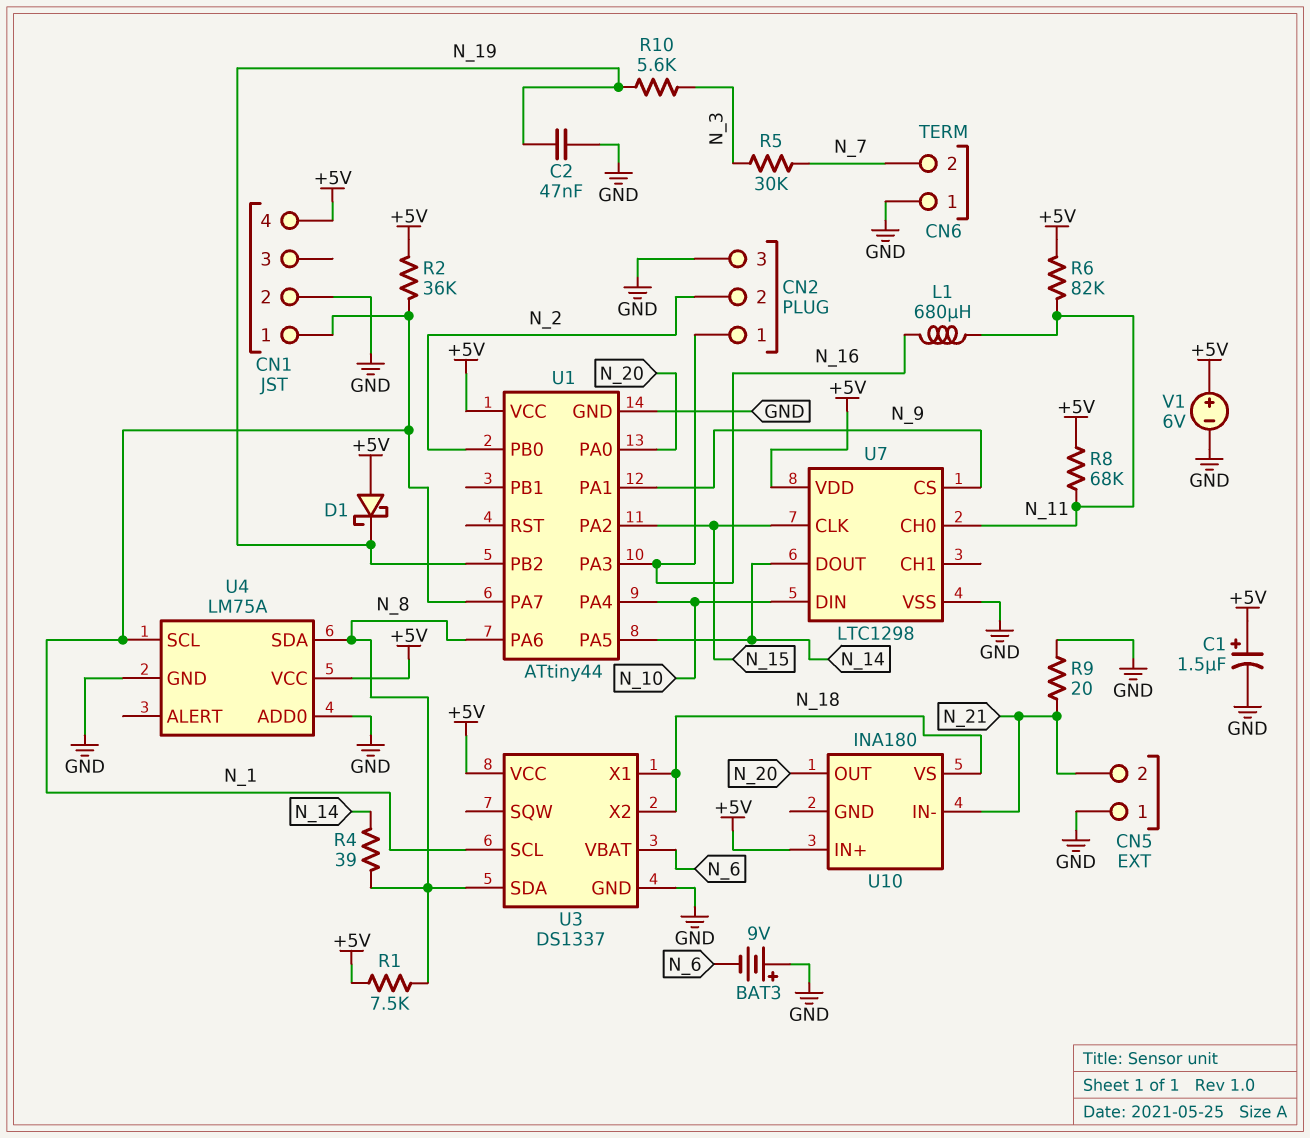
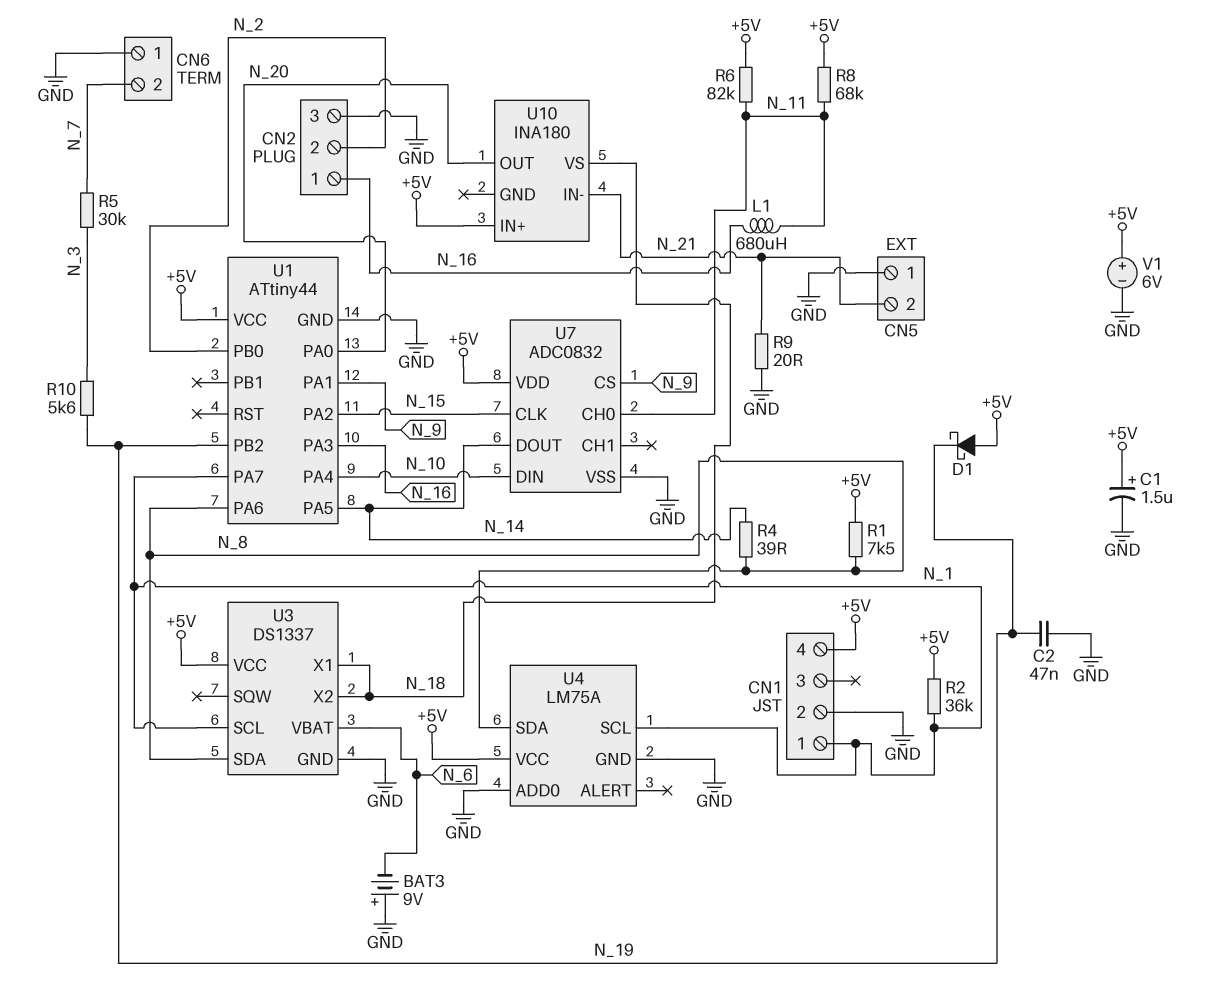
U7: LTC1298 -> ADC0832

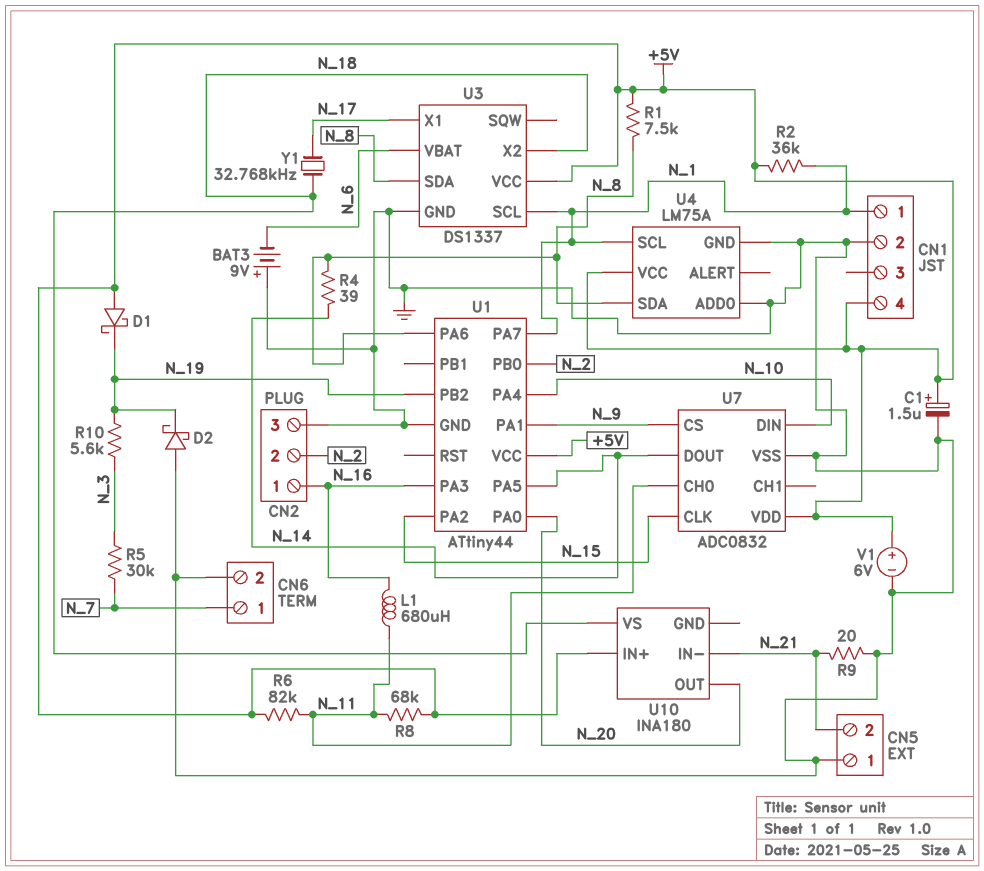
C2: 47nF (GND, N_19) -> none
CN6 pin 1: GND -> N_7
CN6 pin 2: N_7 -> GND
D2: none -> schottky (A GND, K N_19)
U3 pin X1: N_18 -> N_17
Y1: none -> 32.768kHz (N_17, N_18)

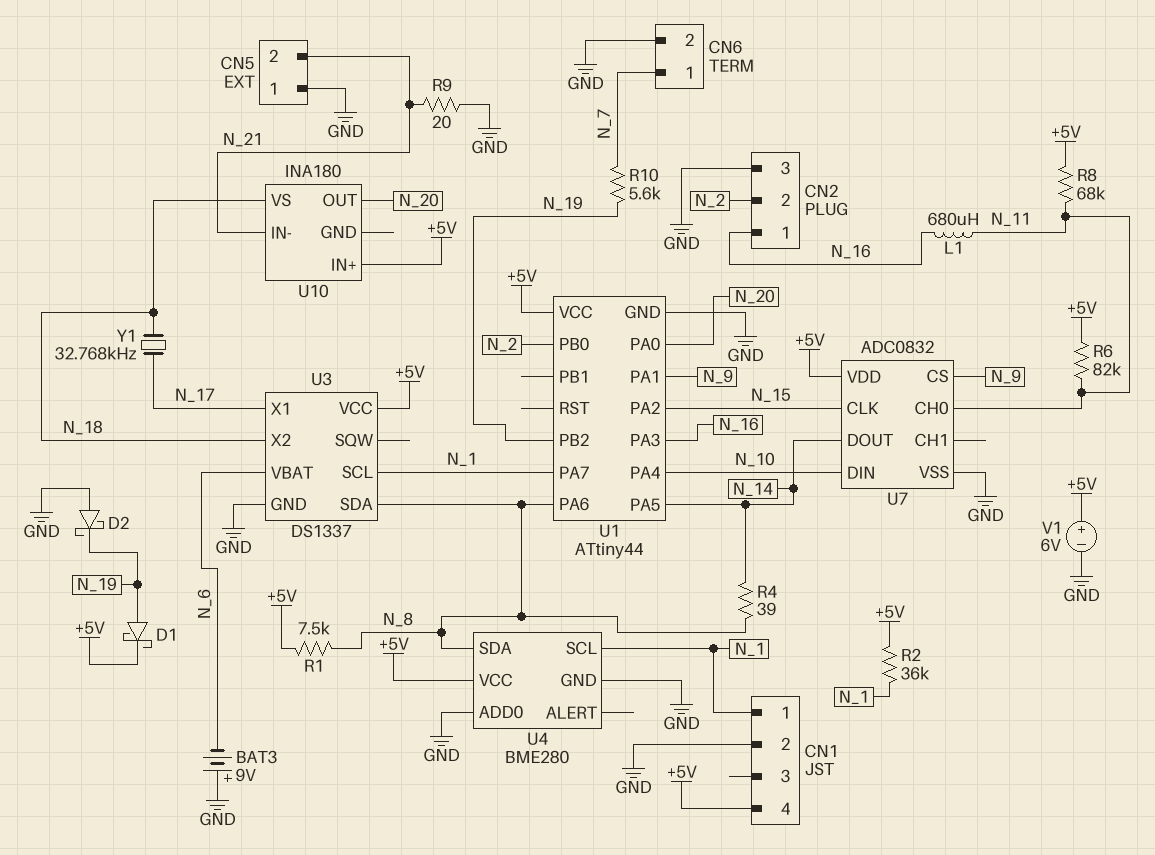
C1: 1.5uF (plus +5V, minus GND) -> none
D1: schottky (A +5V, K N_19) -> schottky (A N_19, K +5V)
R5: 30k (N_3, N_7) -> none
R10: 5.6k (N_3, N_19) -> 5.6k (N_7, N_19)
U4: LM75A -> BME280

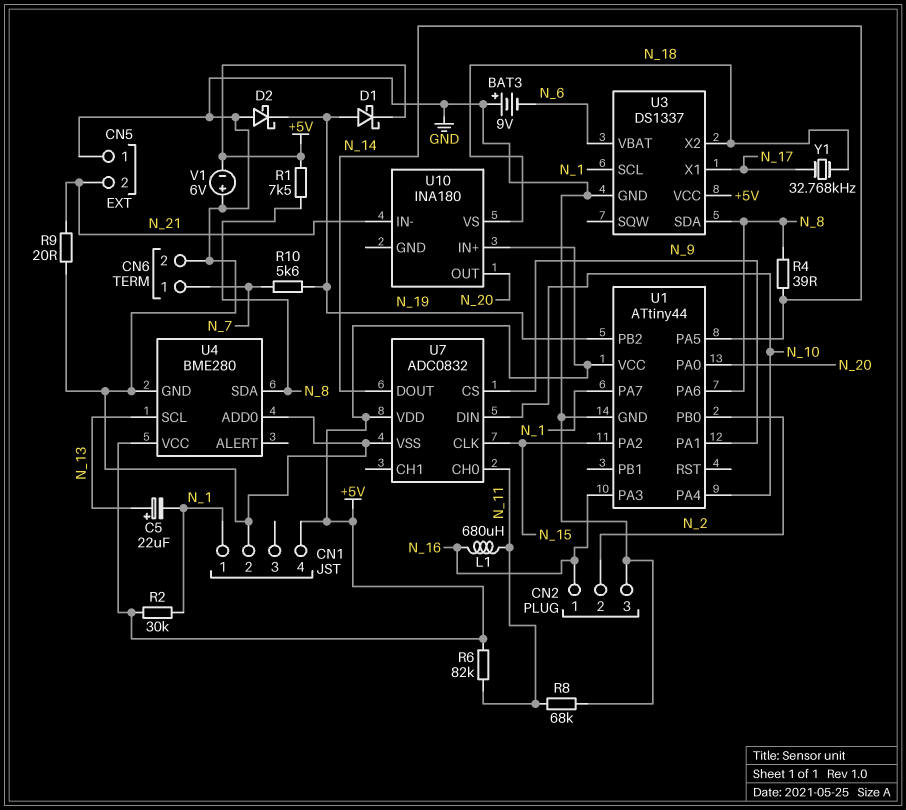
C5: none -> 22uF (plus N_13, minus N_1)
R2: 36k (+5V, N_1) -> 30k (+5V, N_1)
R8: 68k (+5V, N_11) -> 68k (GND, N_11)
U4 pin SCL: N_1 -> N_13
V1: 6V (plus +5V, minus GND) -> 6V (plus GND, minus +5V)

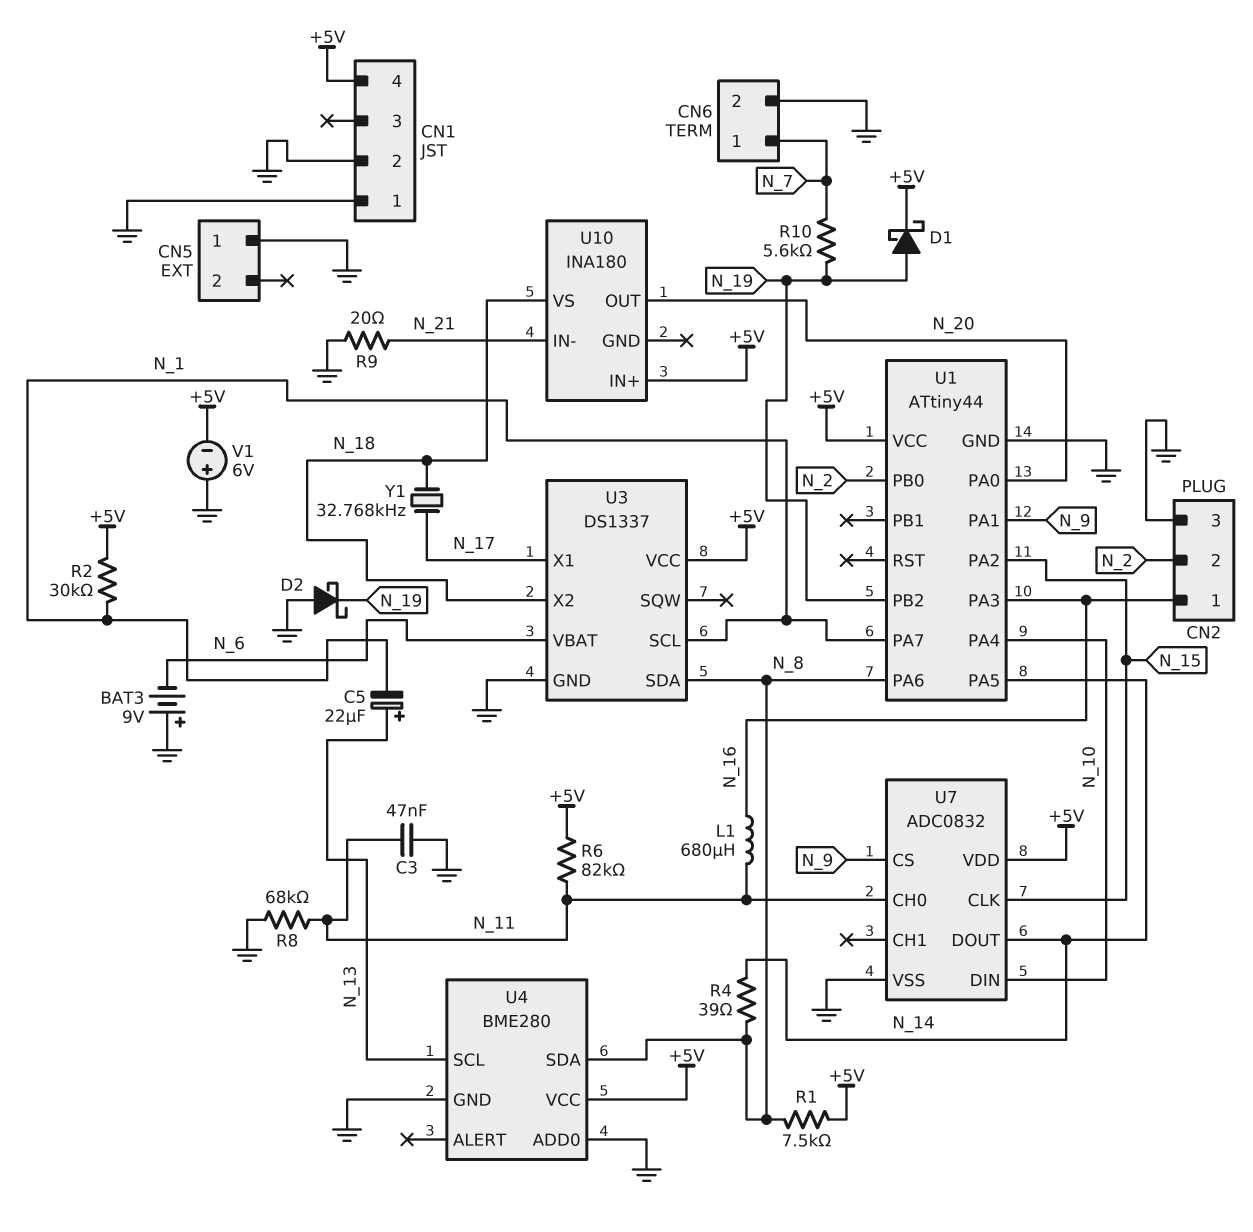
C3: none -> 47nF (GND, N_11)
CN1 pin 1: N_1 -> GND
CN5 pin 2: N_21 -> none

